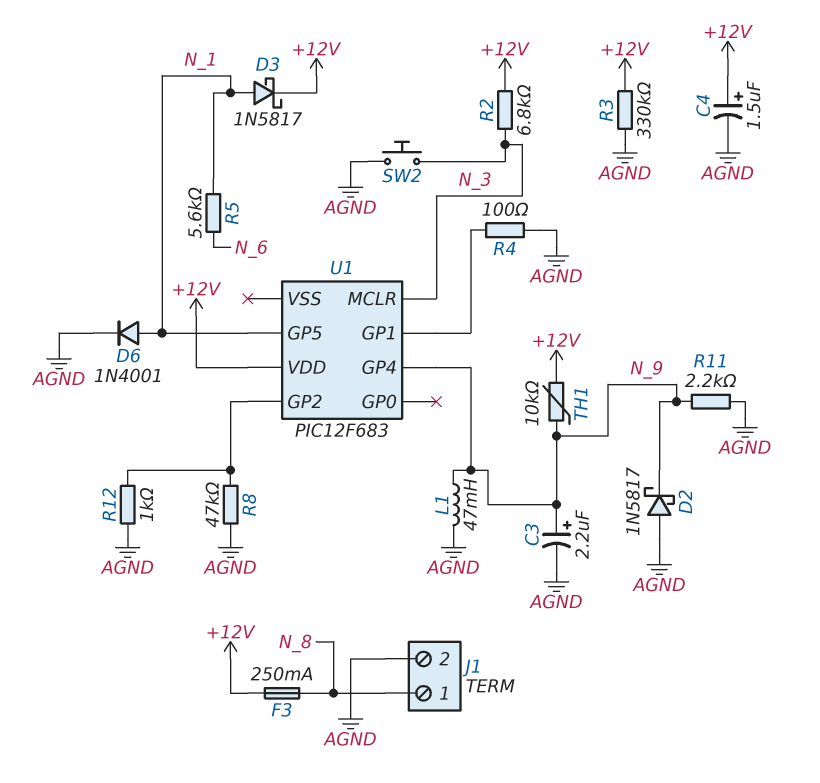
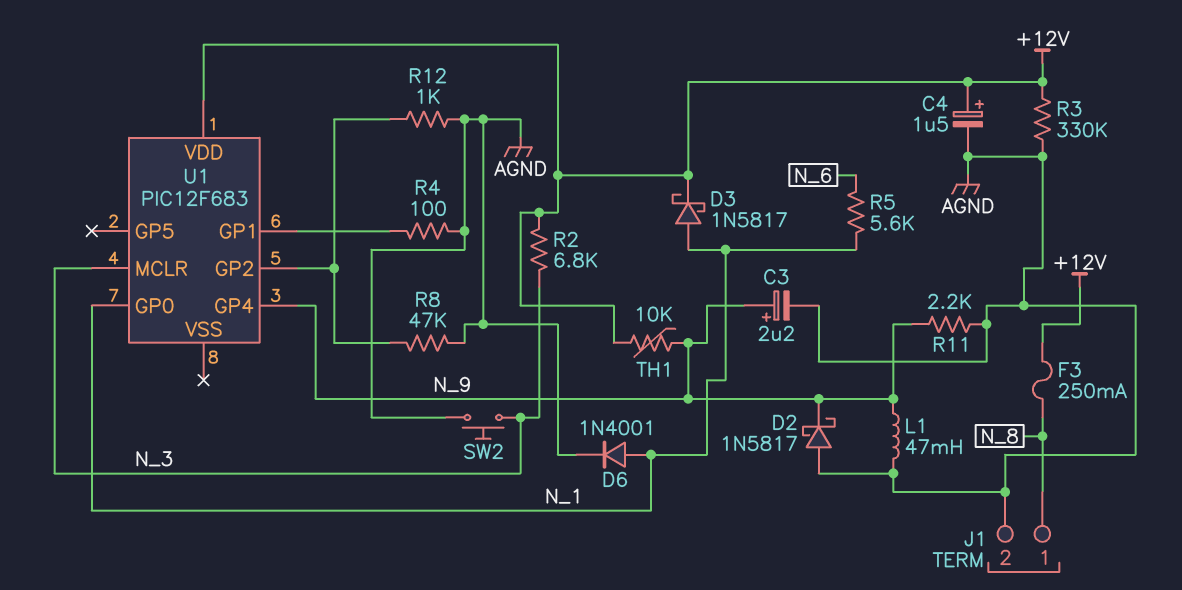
U1 pin GP0: none -> N_1
U1 pin GP5: N_1 -> none

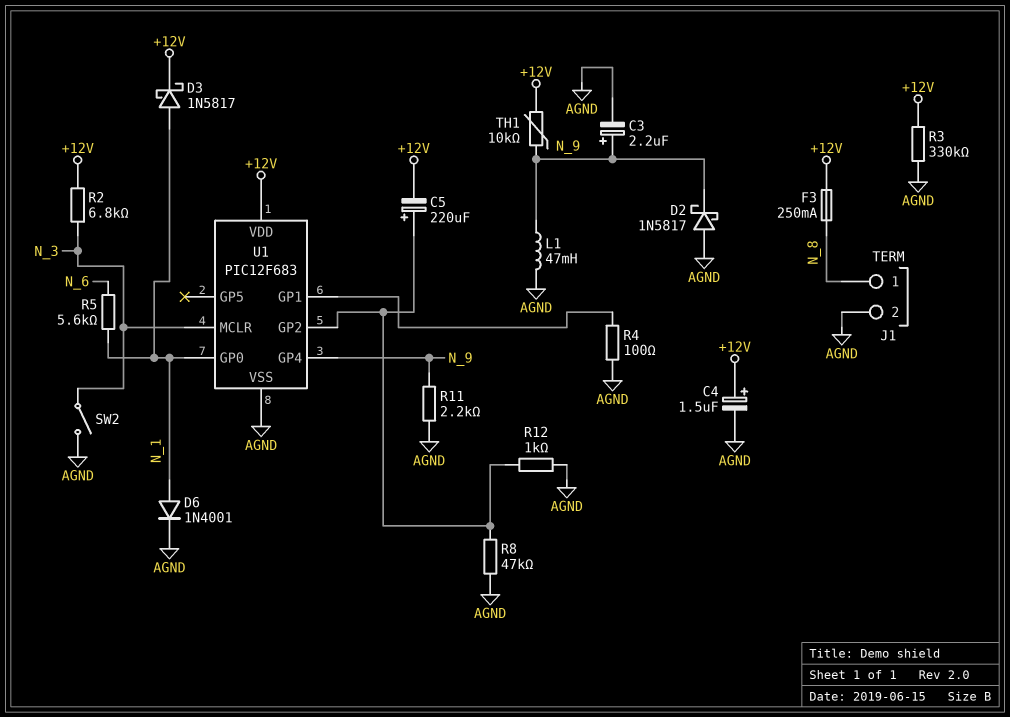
C5: none -> 220uF (plus U1/GP2, minus +12V)
SW2: button (AGND, N_3) -> switch (AGND, N_3)
U1 pin VSS: none -> AGND

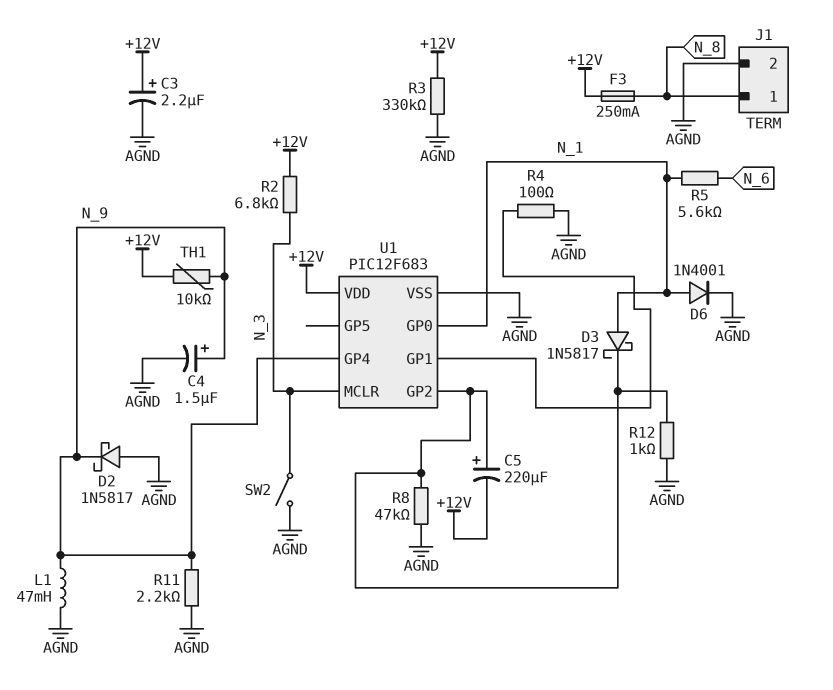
C3: 2.2uF (plus N_9, minus AGND) -> 2.2uF (plus +12V, minus AGND)
C4: 1.5uF (plus +12V, minus AGND) -> 1.5uF (plus N_9, minus AGND)
D3: schottky 1N5817 (A N_1, K +12V) -> schottky 1N5817 (A N_1, K U1/GP2)

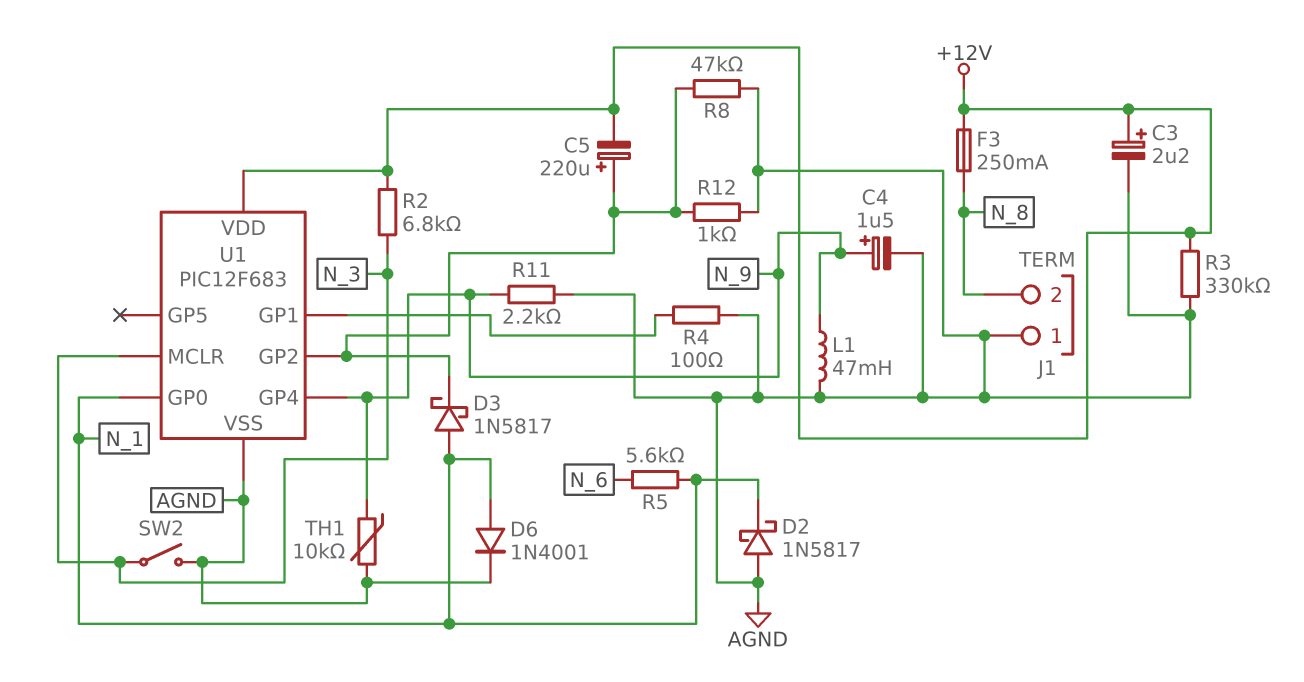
D2: schottky 1N5817 (A AGND, K N_9) -> schottky 1N5817 (A AGND, K N_1)
J1 pin 1: N_8 -> AGND
J1 pin 2: AGND -> N_8
TH1: 10k (+12V, N_9) -> 10k (AGND, N_9)

